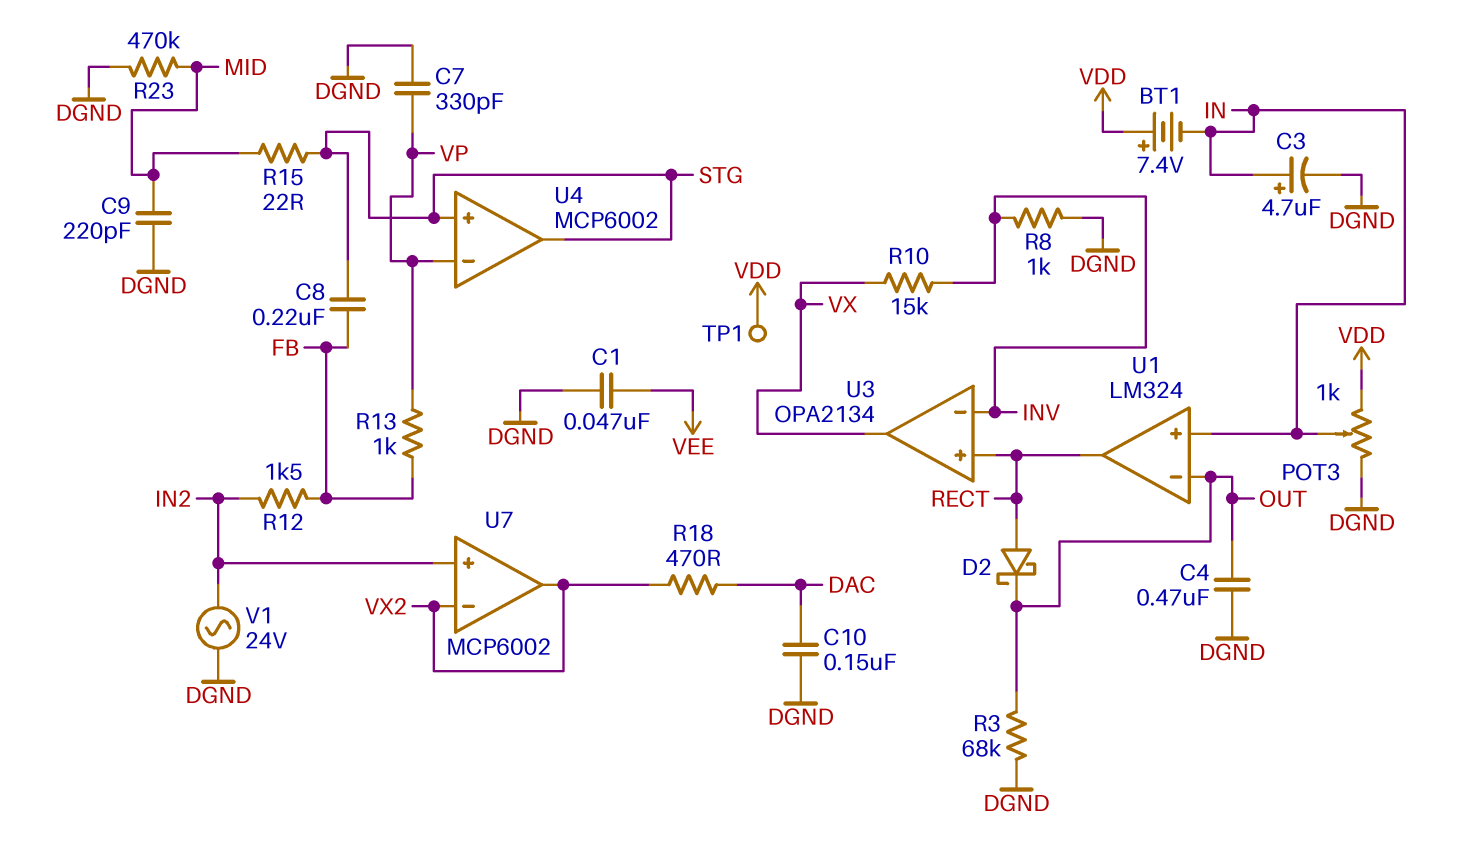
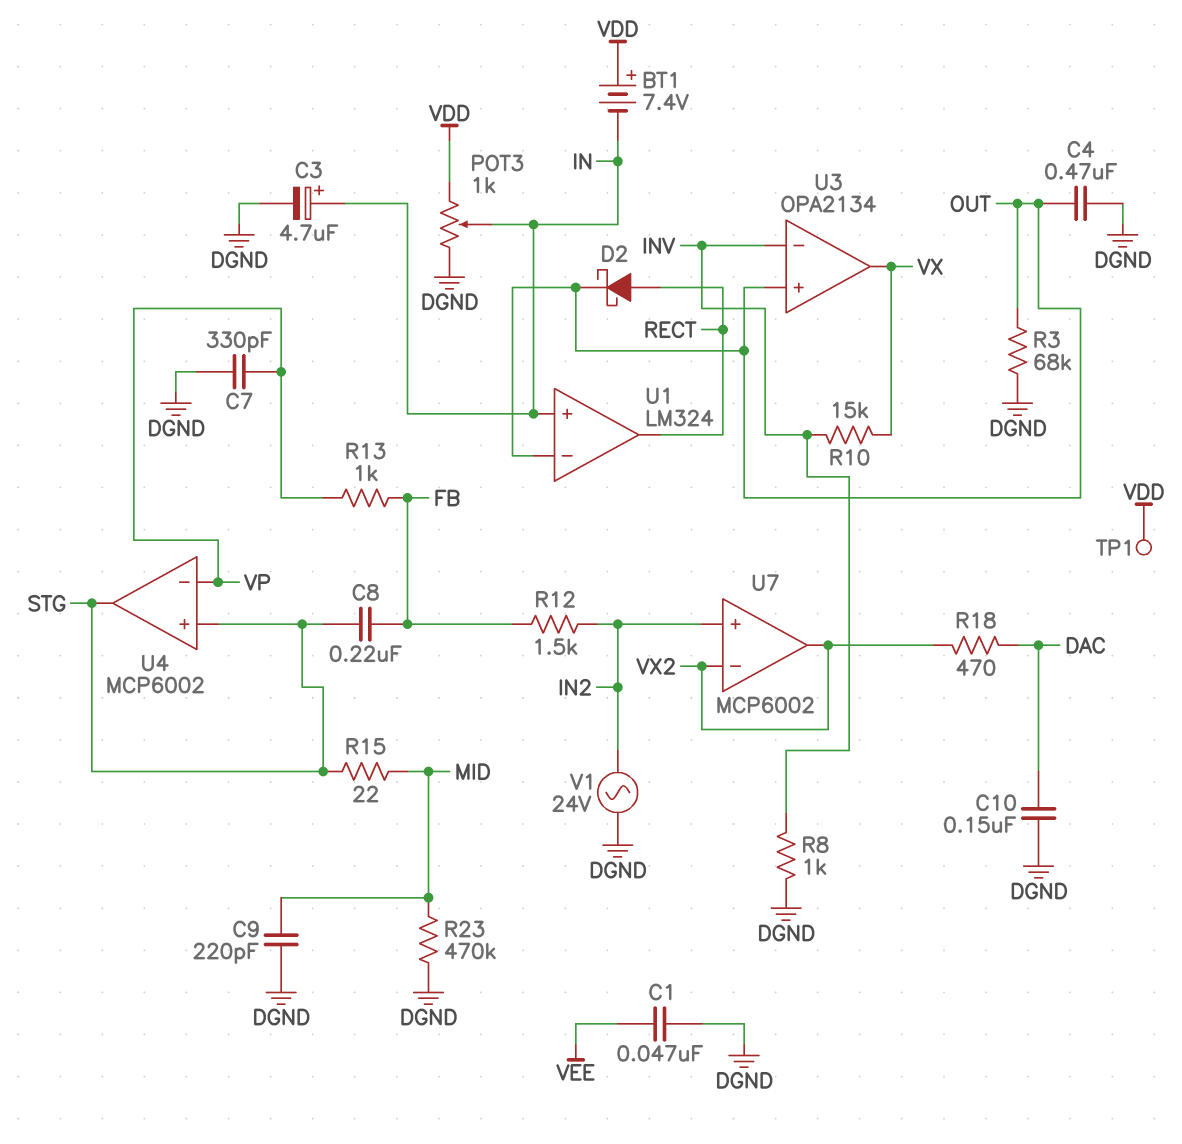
U3 pin in+: RECT -> OUT

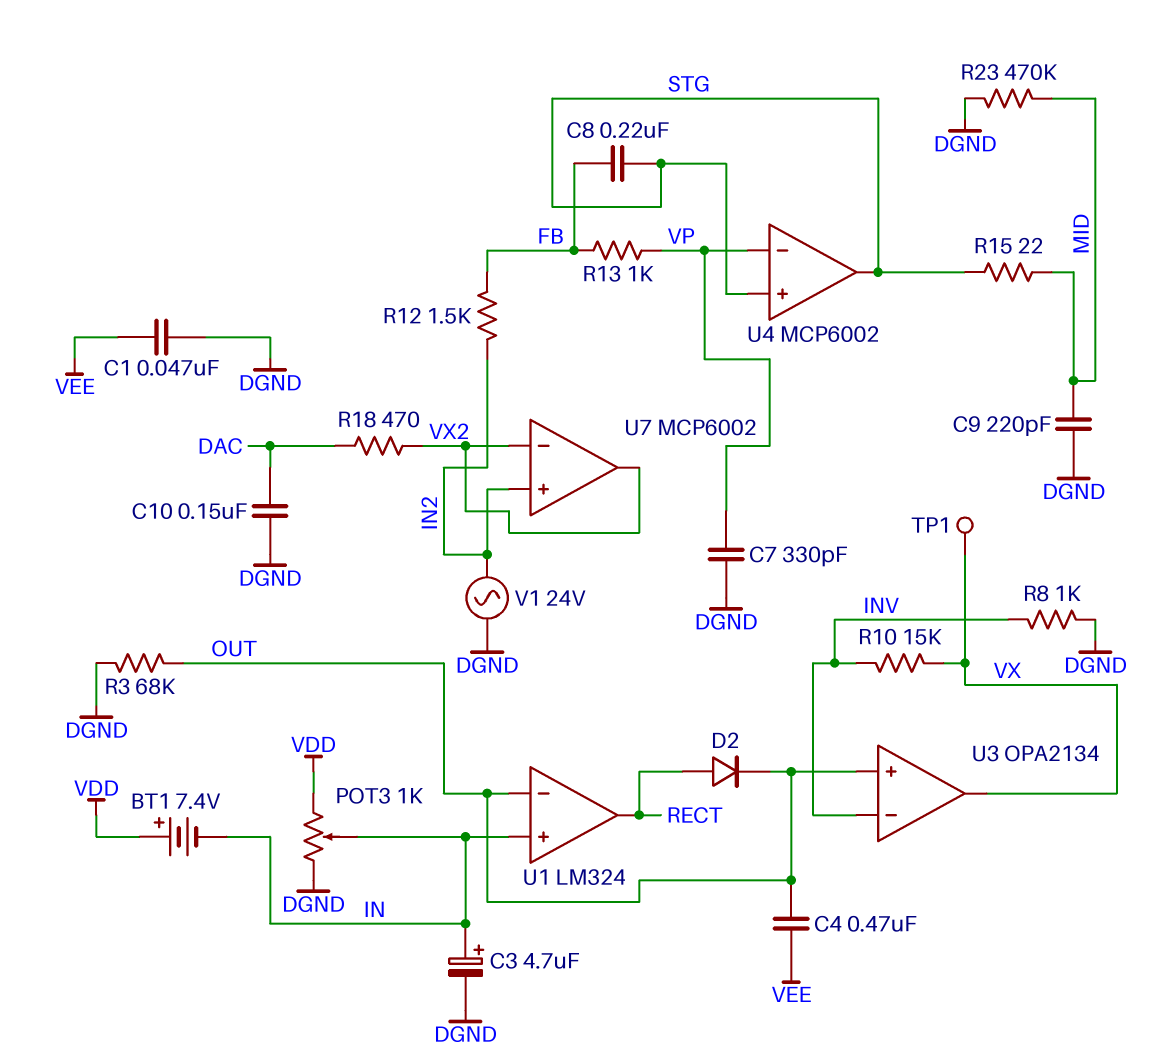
C4: 470nF (DGND, OUT) -> 470nF (OUT, VEE)
D2: schottky (A RECT, K OUT) -> diode (A RECT, K OUT)
TP1: test point (VDD) -> test point (VX)

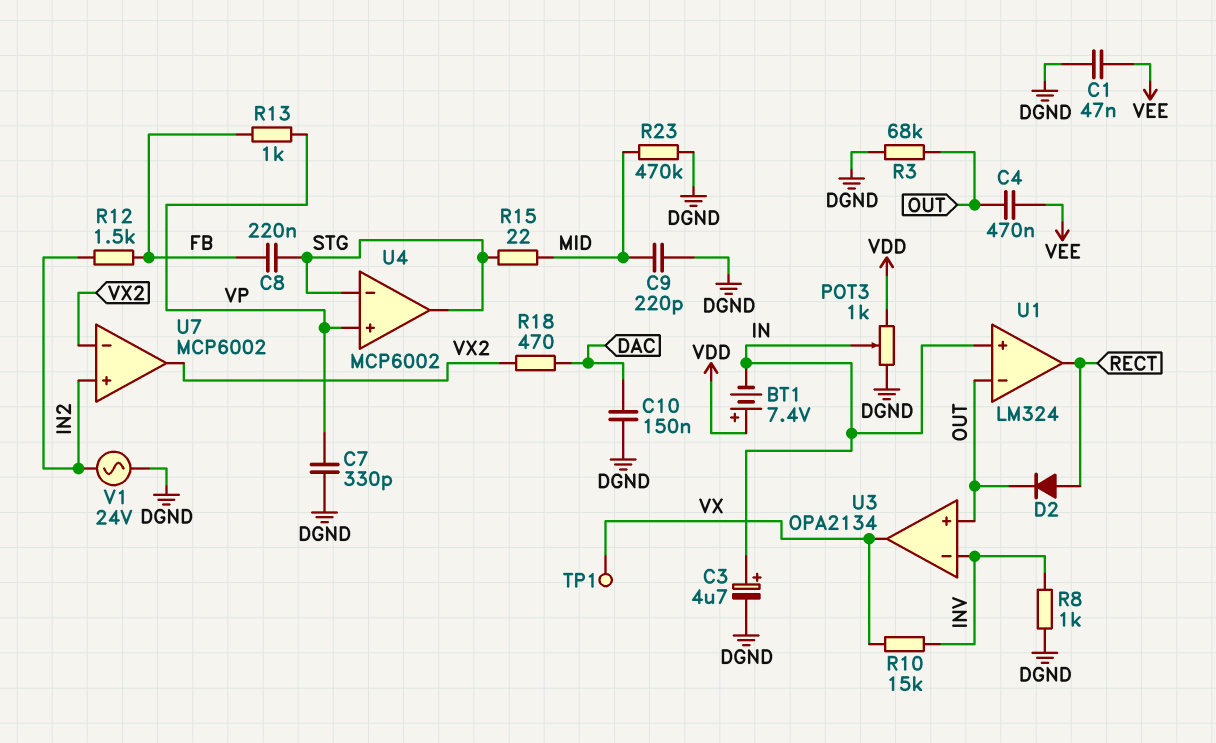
U4 pin in+: STG -> VP
U4 pin in-: VP -> STG

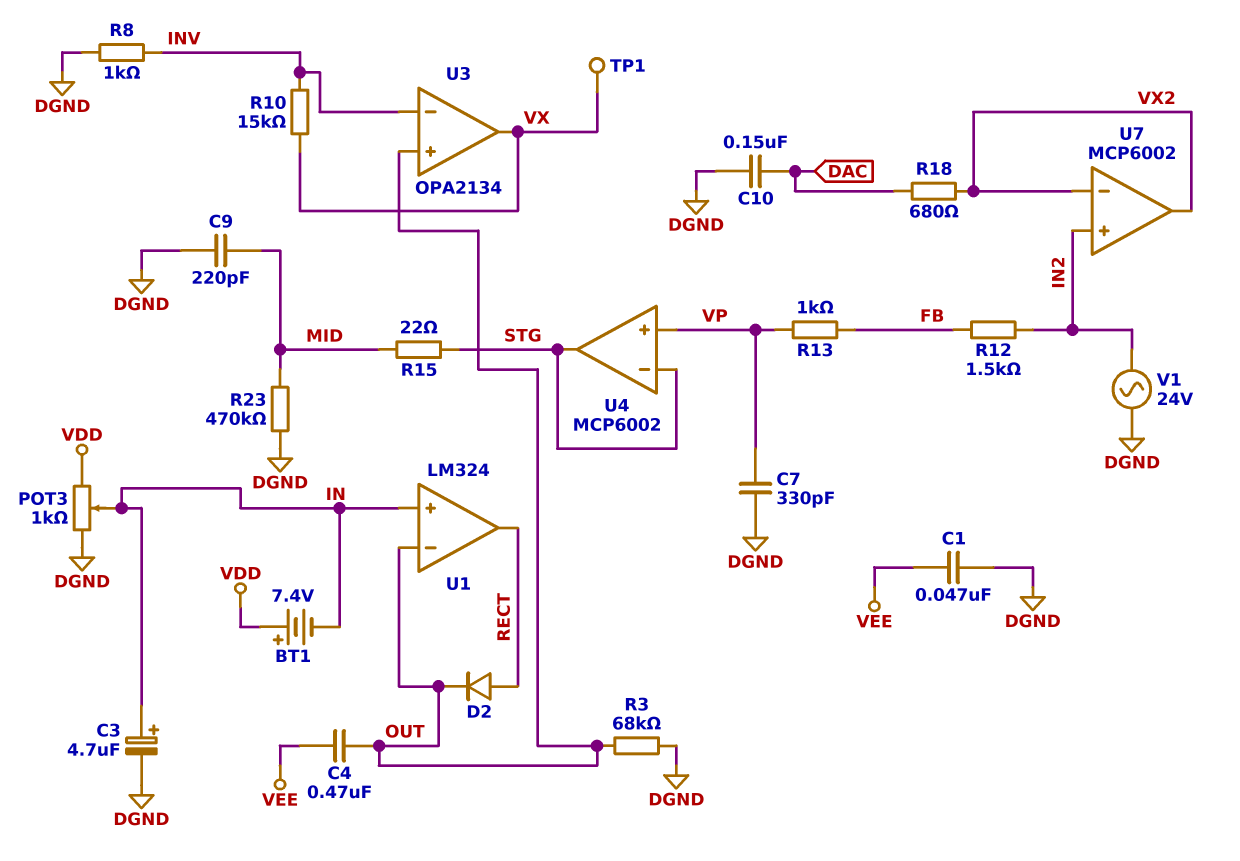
C8: 220nF (FB, STG) -> none
R18: 470 (DAC, VX2) -> 680 (DAC, VX2)

